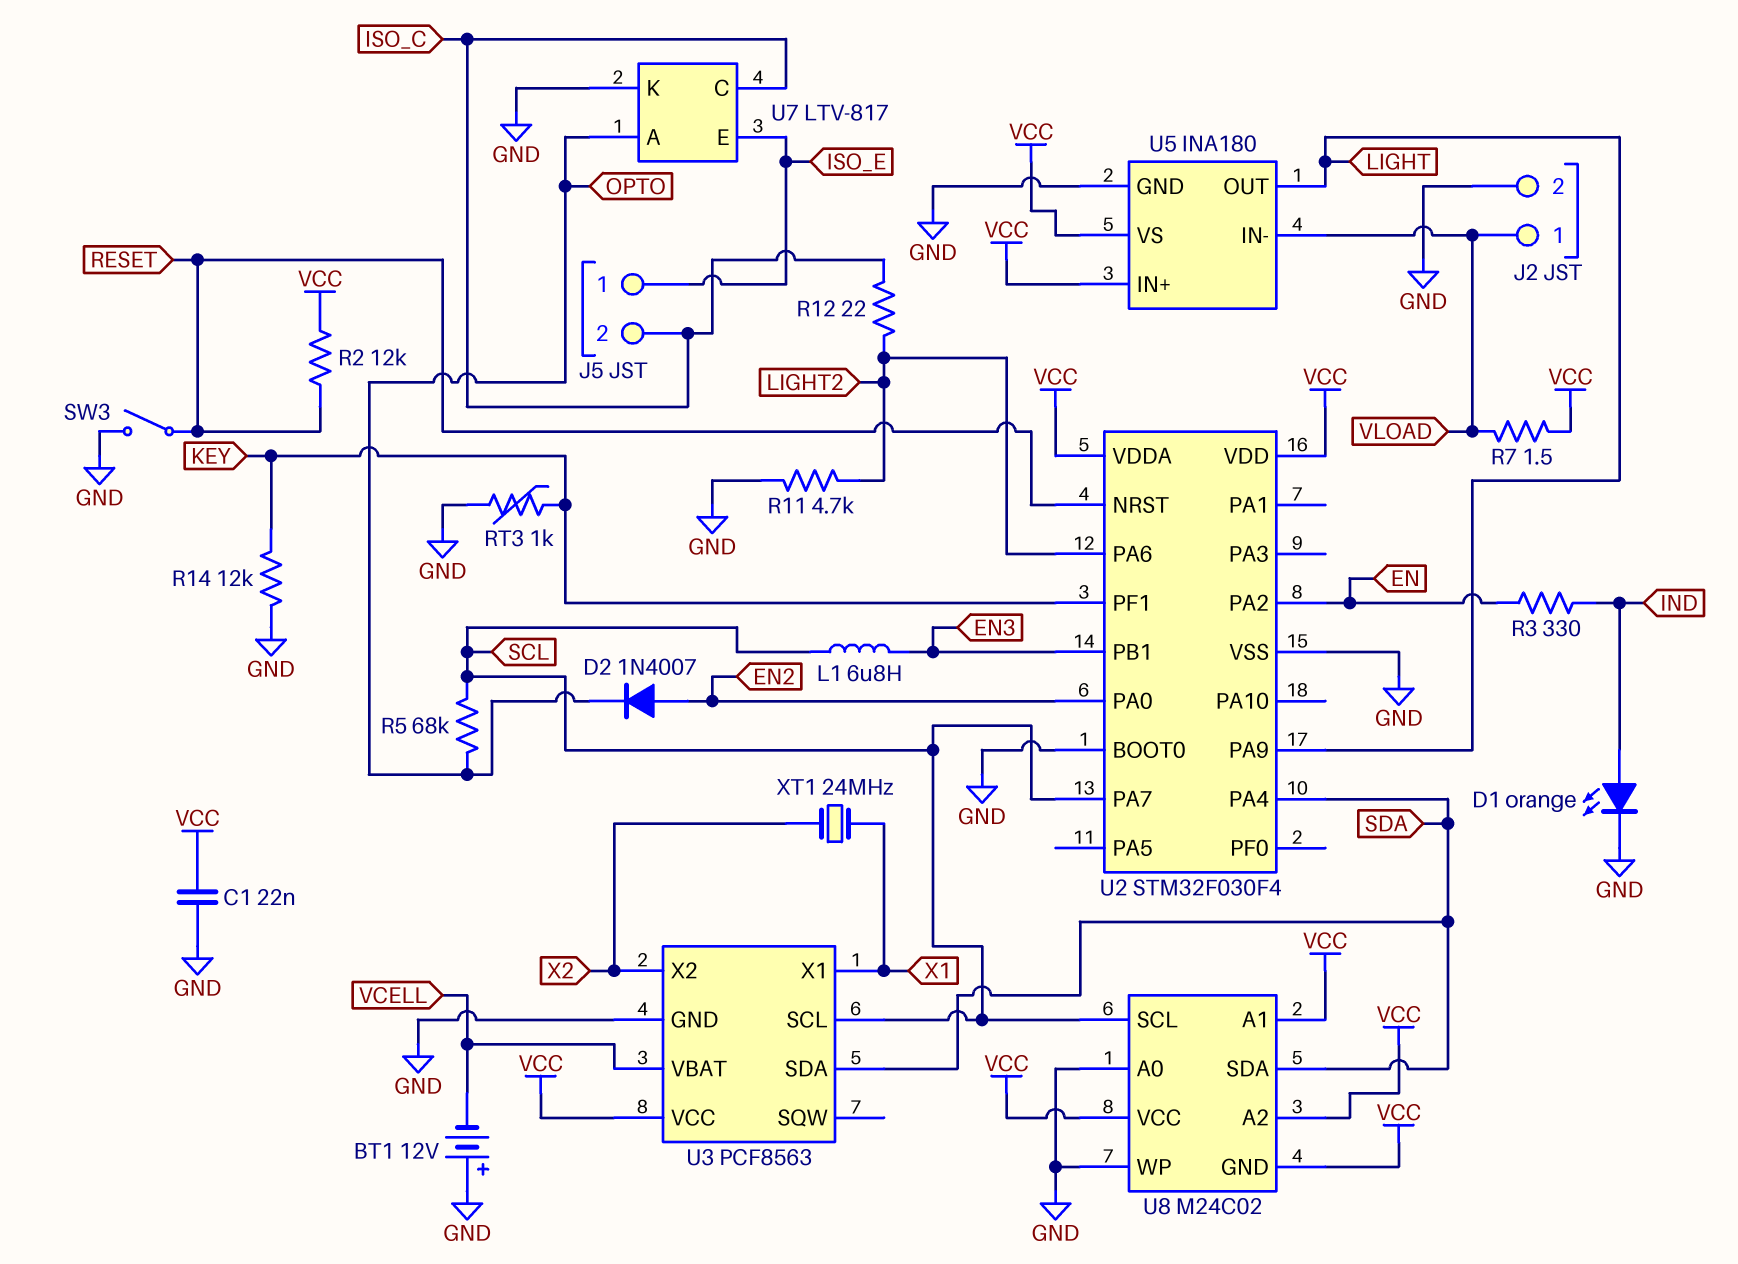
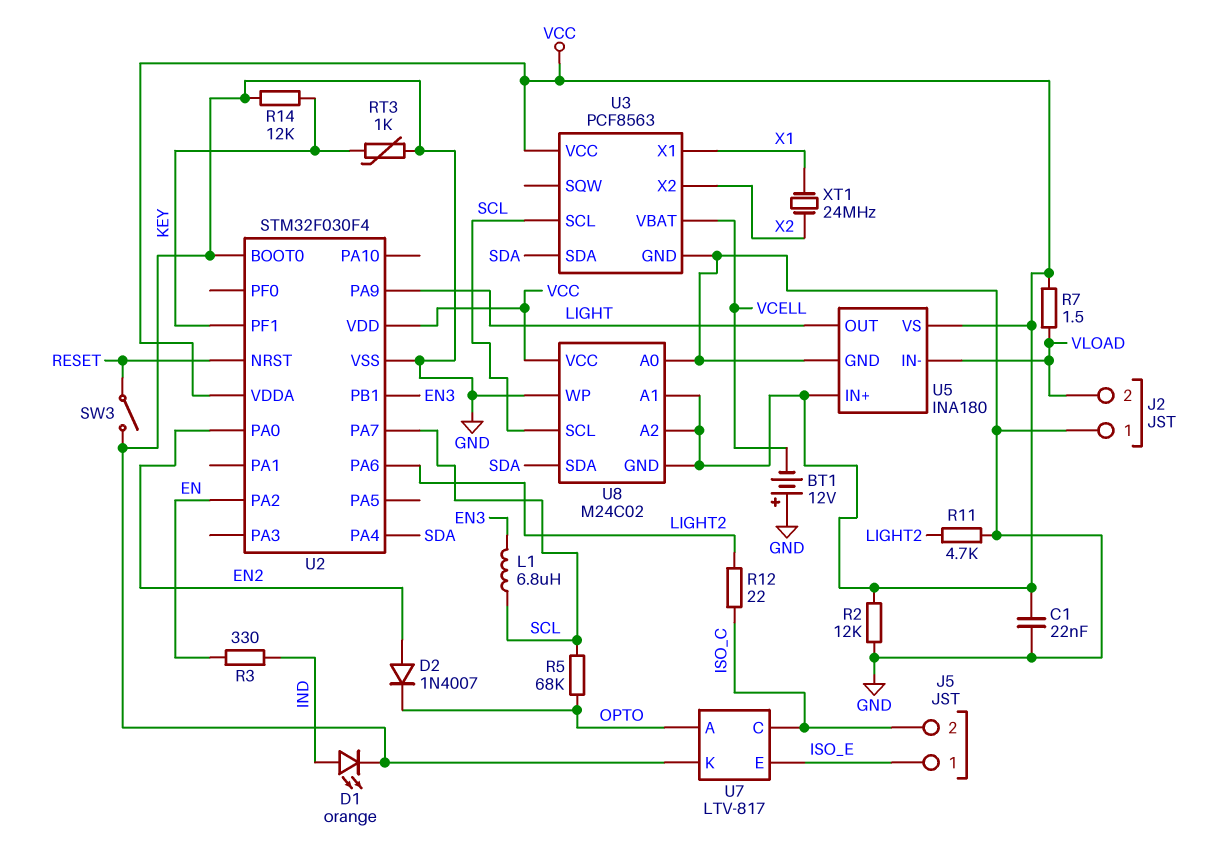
J2 pin 1: VLOAD -> GND
J2 pin 2: GND -> VLOAD
R2: 12k (RESET, VCC) -> 12k (GND, VCC)

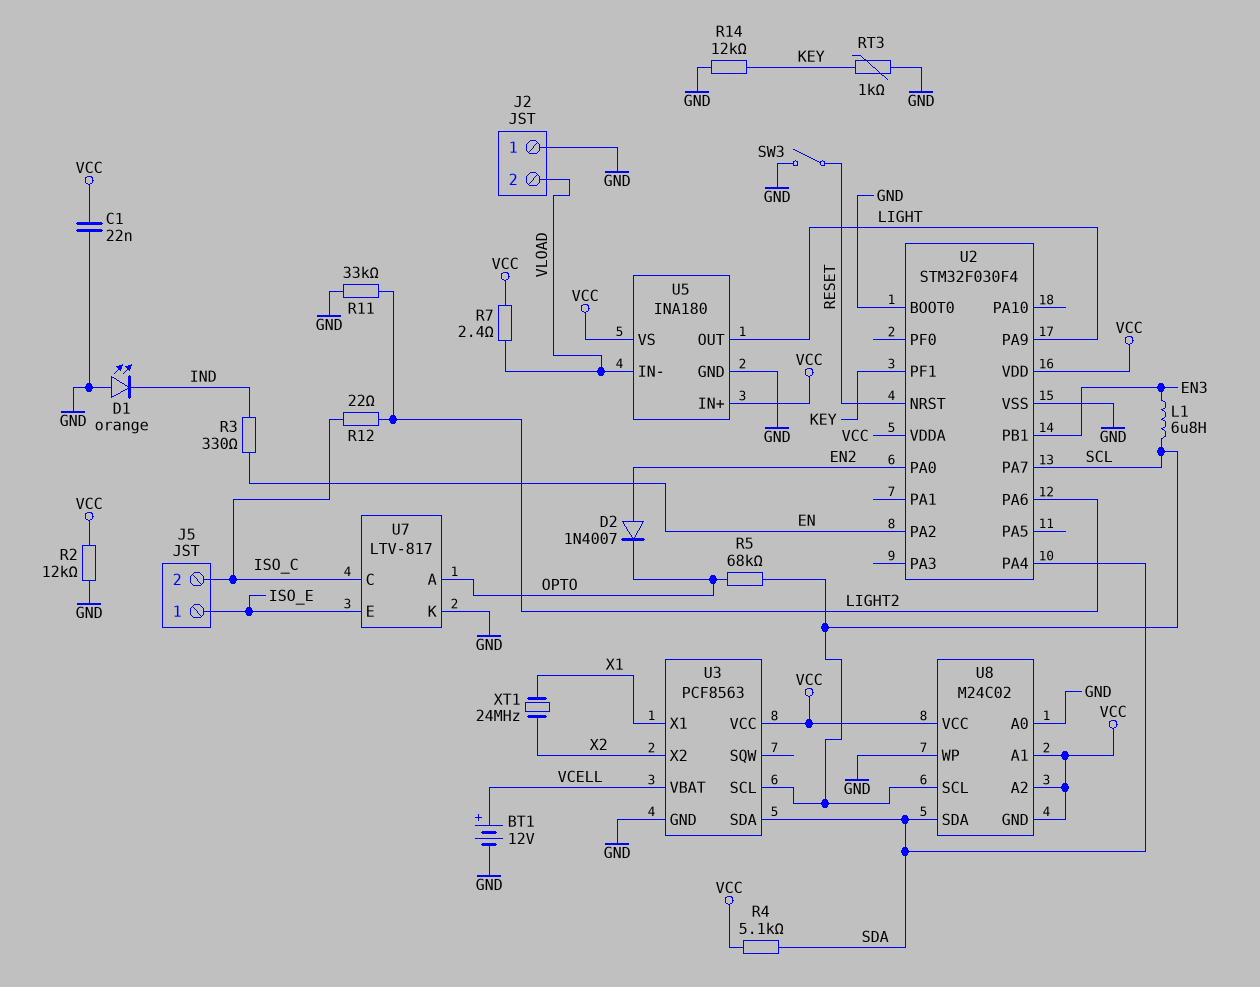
BT1: 12V (plus GND, minus VCELL) -> 12V (plus VCELL, minus GND)
D1: LED orange (A IND, K GND) -> LED orange (A GND, K IND)
R4: none -> 5.1k (SDA, VCC)
R7: 1.5 (VCC, VLOAD) -> 2.4 (VCC, VLOAD)
R11: 4.7k (GND, LIGHT2) -> 33k (GND, LIGHT2)

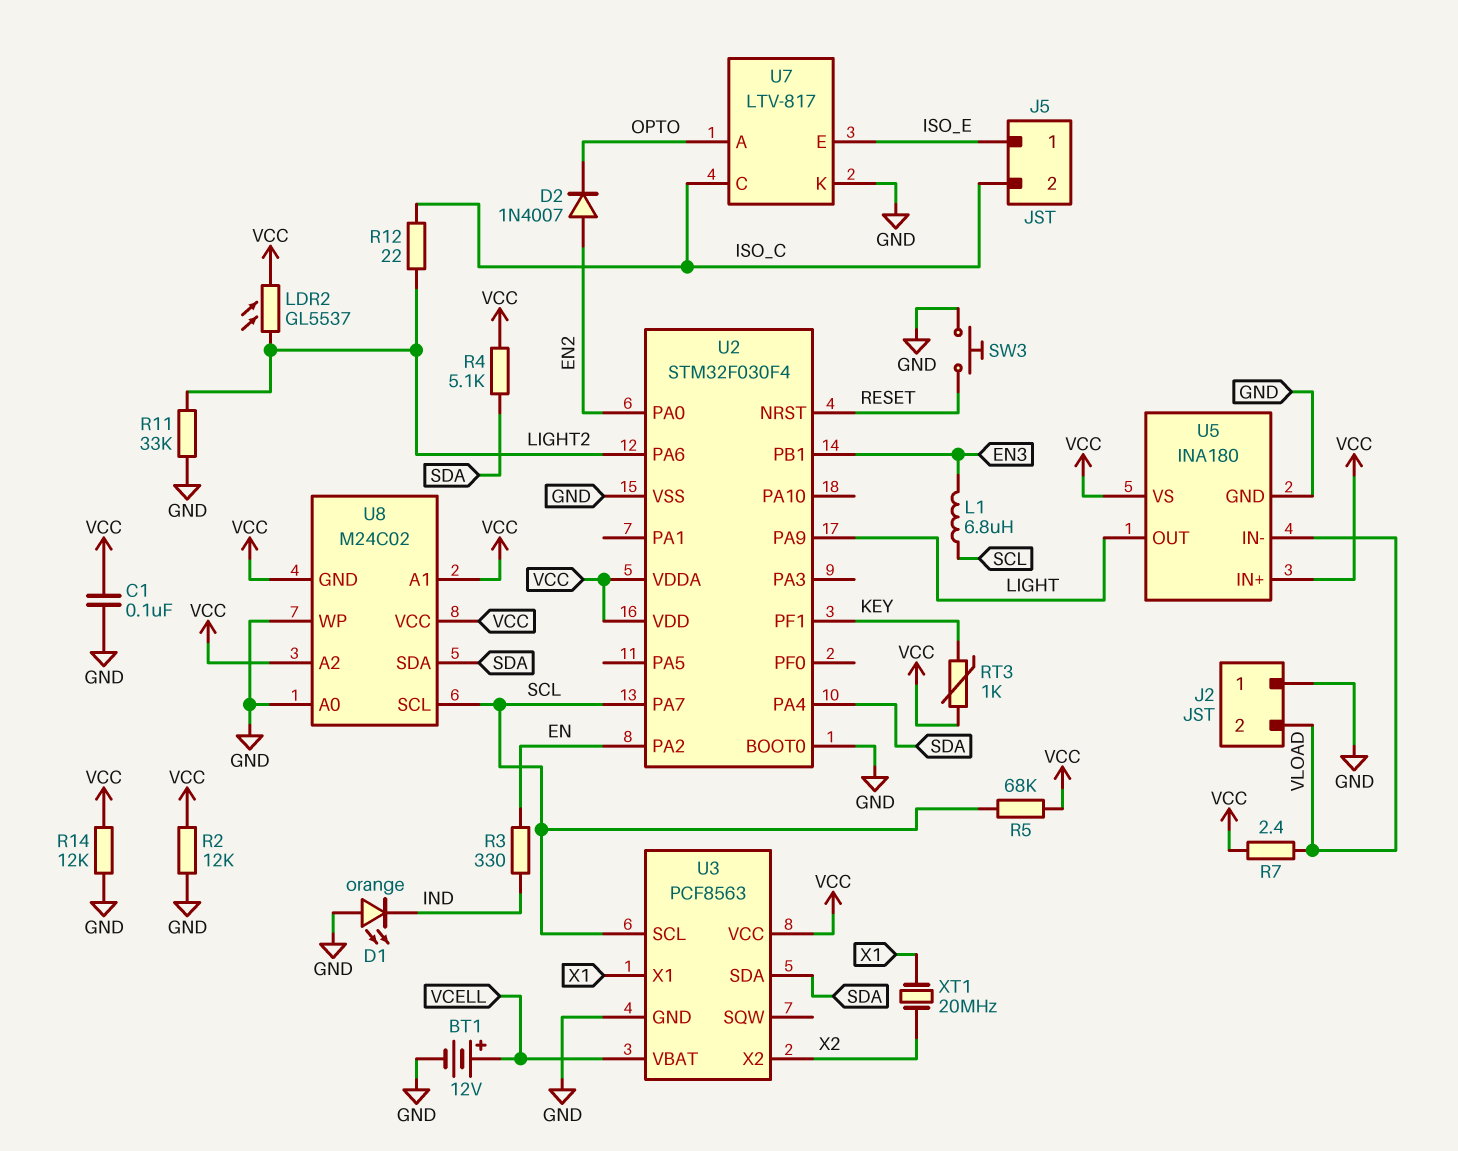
C1: 22nF (GND, VCC) -> 100nF (GND, VCC)
LDR2: none -> GL5537 (LIGHT2, VCC)
R5: 68k (OPTO, SCL) -> 68k (SCL, VCC)
R14: 12k (GND, KEY) -> 12k (GND, VCC)
RT3: 1k (GND, KEY) -> 1k (KEY, VCC)
SW3: switch (GND, RESET) -> button (GND, RESET)
XT1: 24MHz (X1, X2) -> 20MHz (X1, X2)

